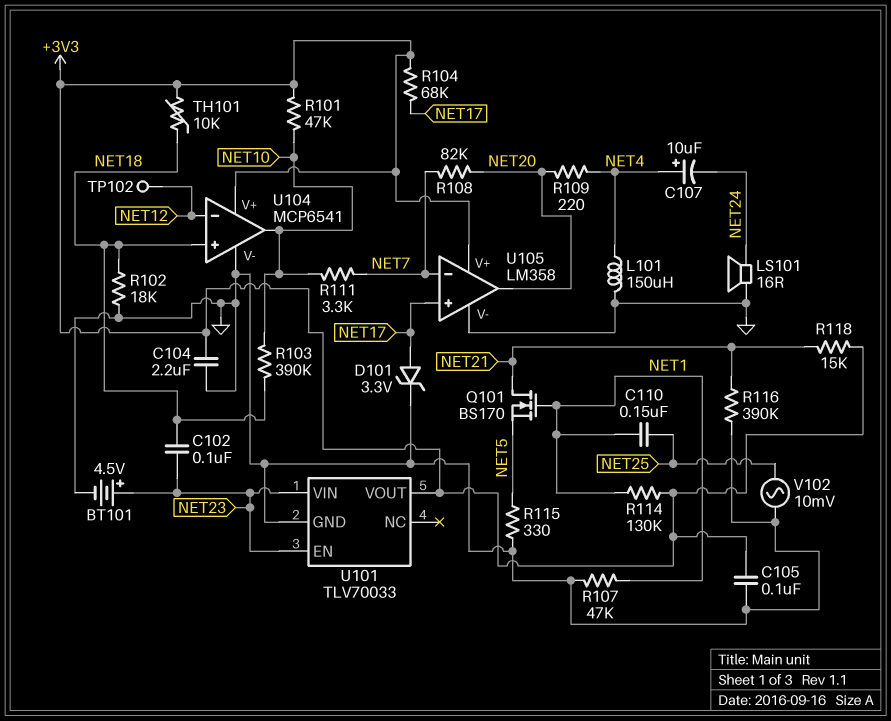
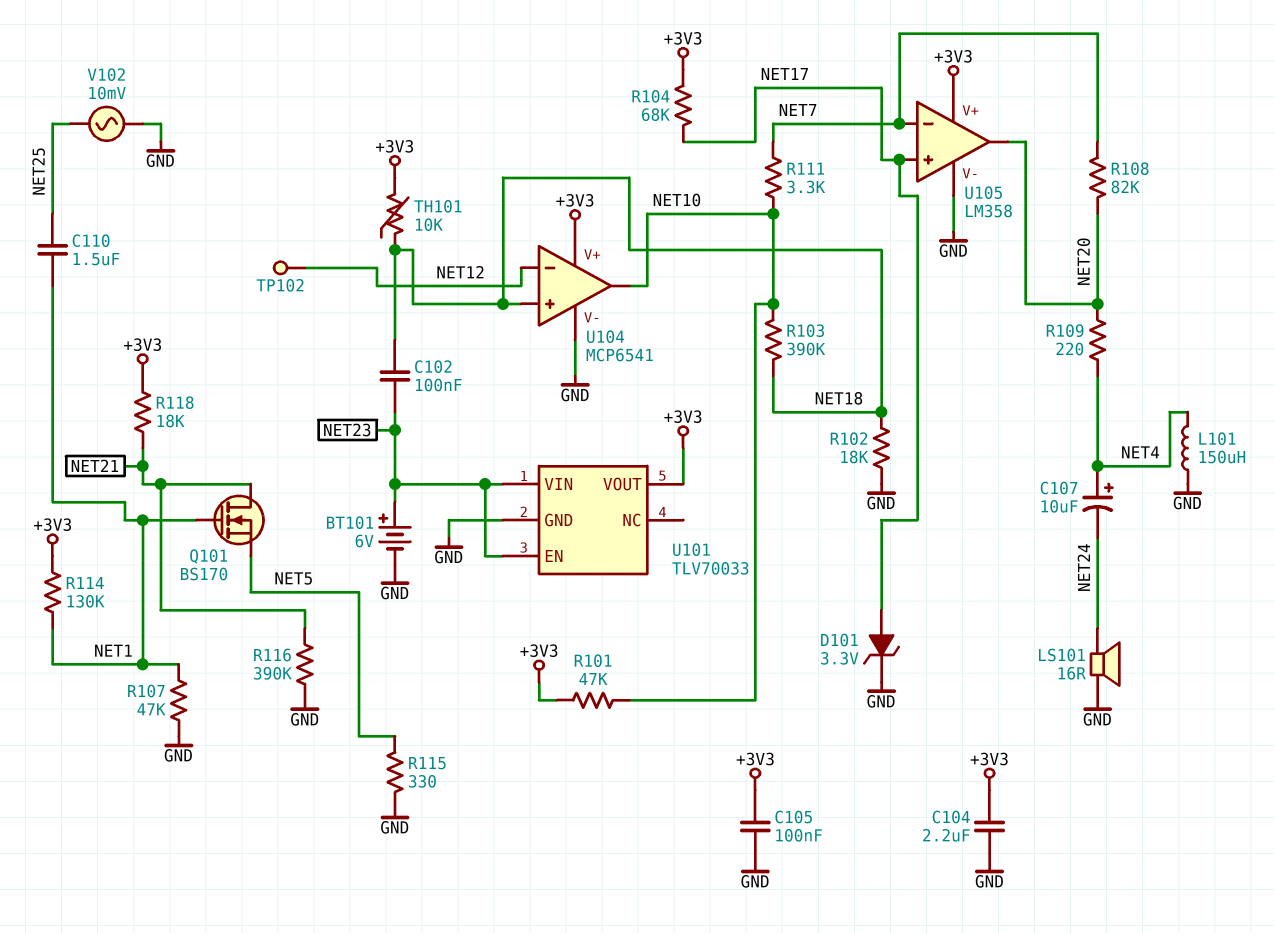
BT101: 4.5V (plus NET23, minus GND) -> 6V (plus NET23, minus GND)
C110: 150nF (NET1, NET25) -> 1.5uF (NET1, NET25)
R118: 15k (+3V3, NET21) -> 18k (+3V3, NET21)

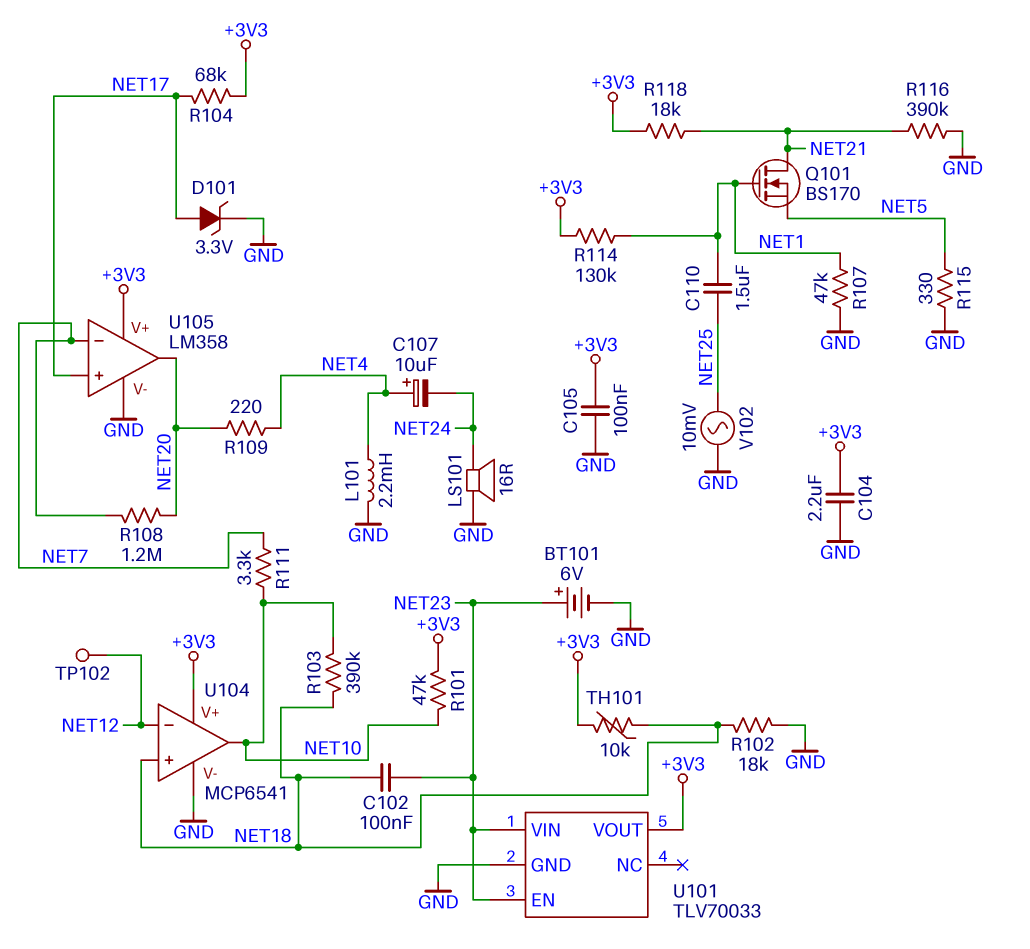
L101: 150uH (GND, NET4) -> 2.2mH (GND, NET4)
R108: 82k (NET7, NET20) -> 1.2M (NET7, NET20)

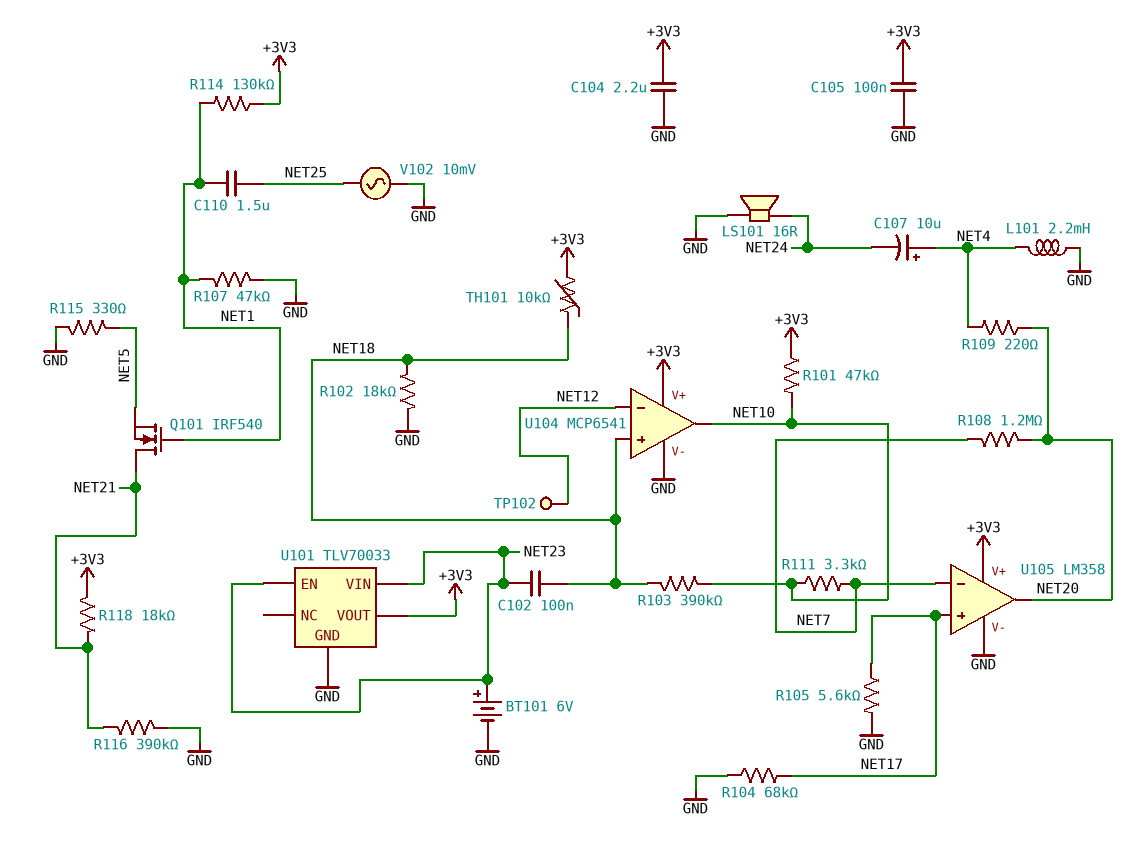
D101: zener 3.3V (A NET17, K GND) -> none
Q101: NMOS BS170 (G NET1, D NET21, S NET5) -> NMOS IRF540 (G NET1, D NET21, S NET5)
R104: 68k (+3V3, NET17) -> 68k (GND, NET17)
R105: none -> 5.6k (GND, NET17)

